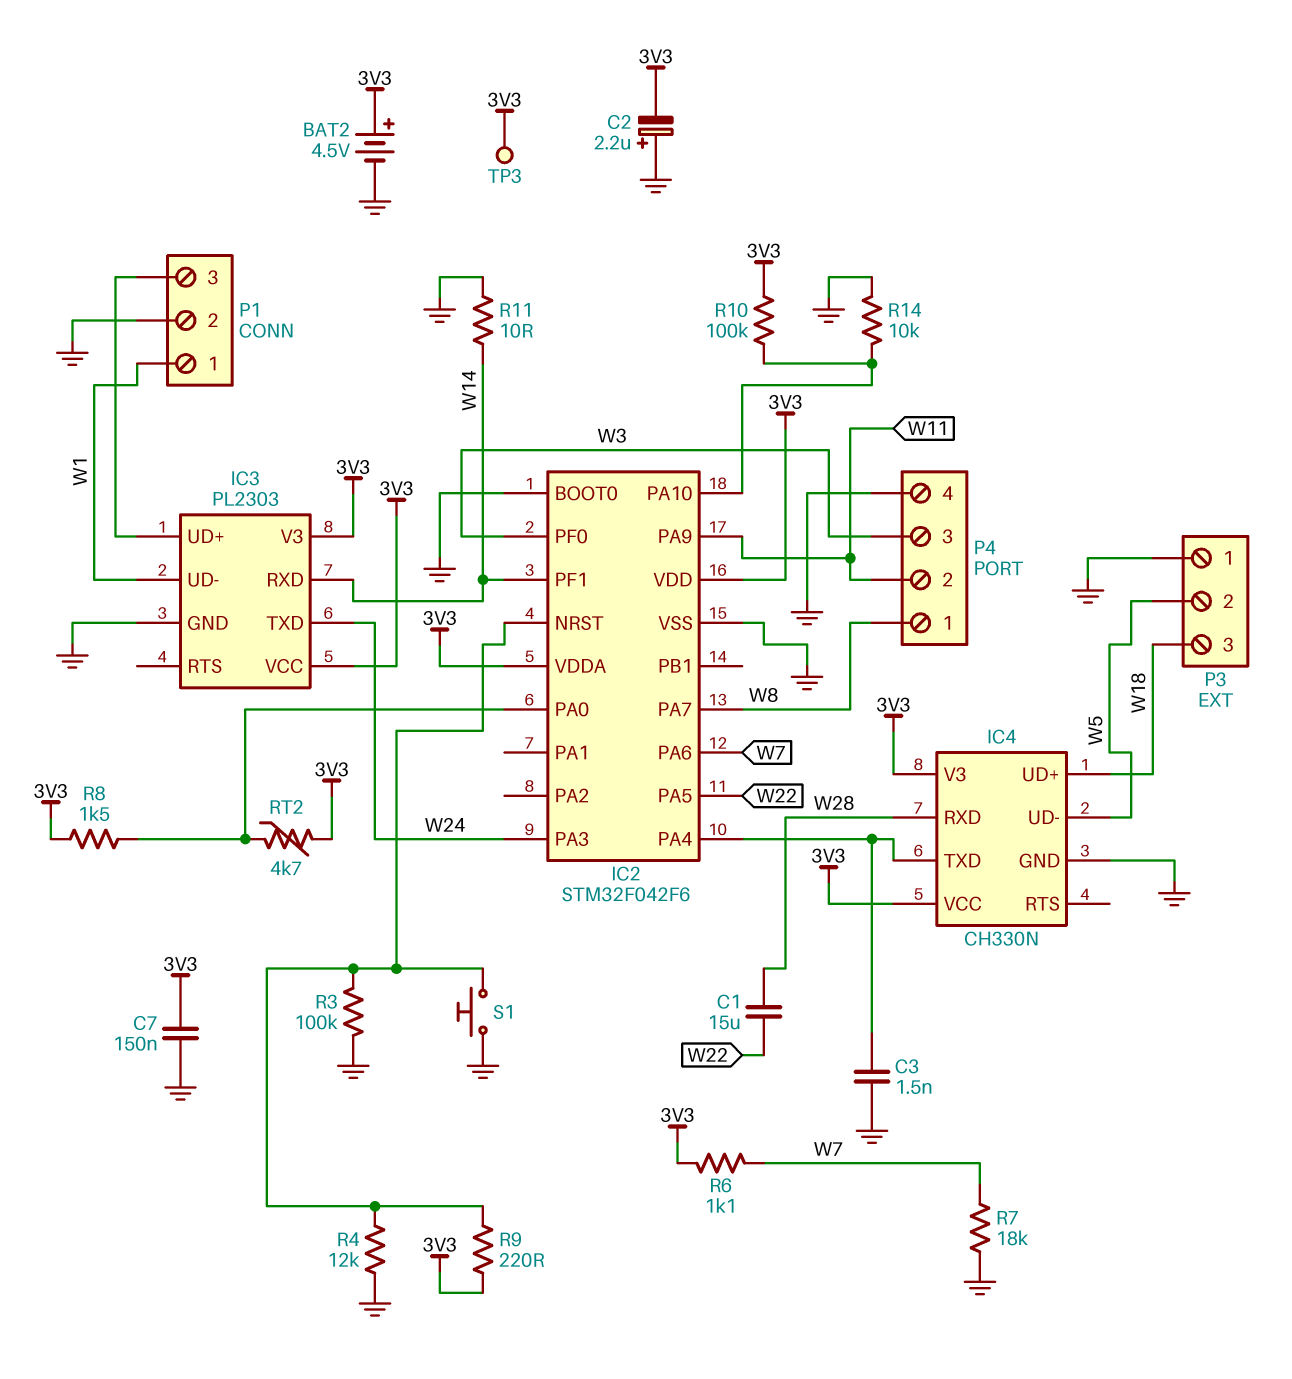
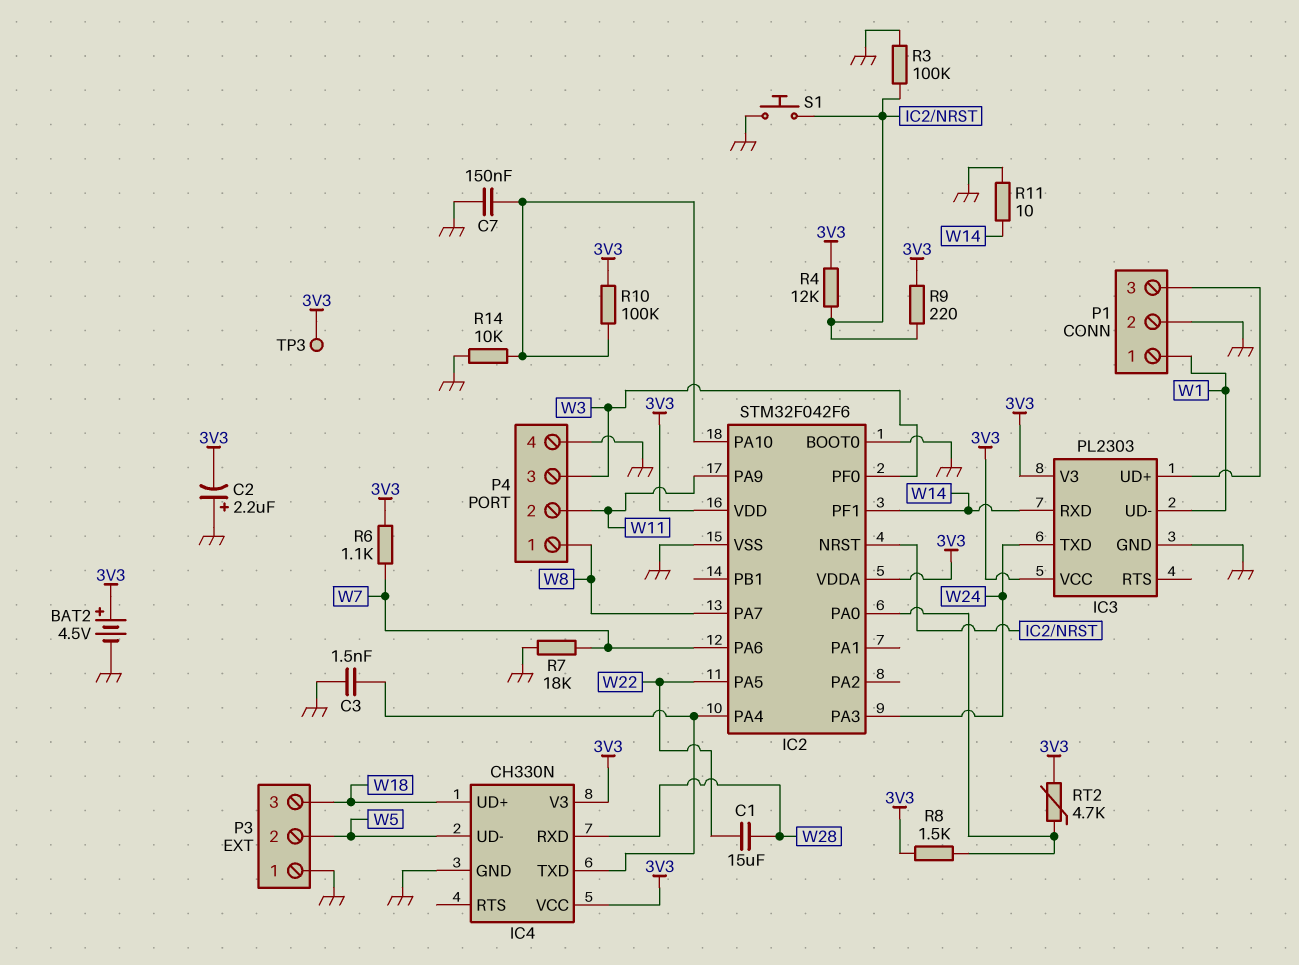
C7: 150nF (3V3, GND) -> 150nF (GND, IC2/PA10)
R4: 12k (GND, IC2/NRST) -> 12k (3V3, IC2/NRST)

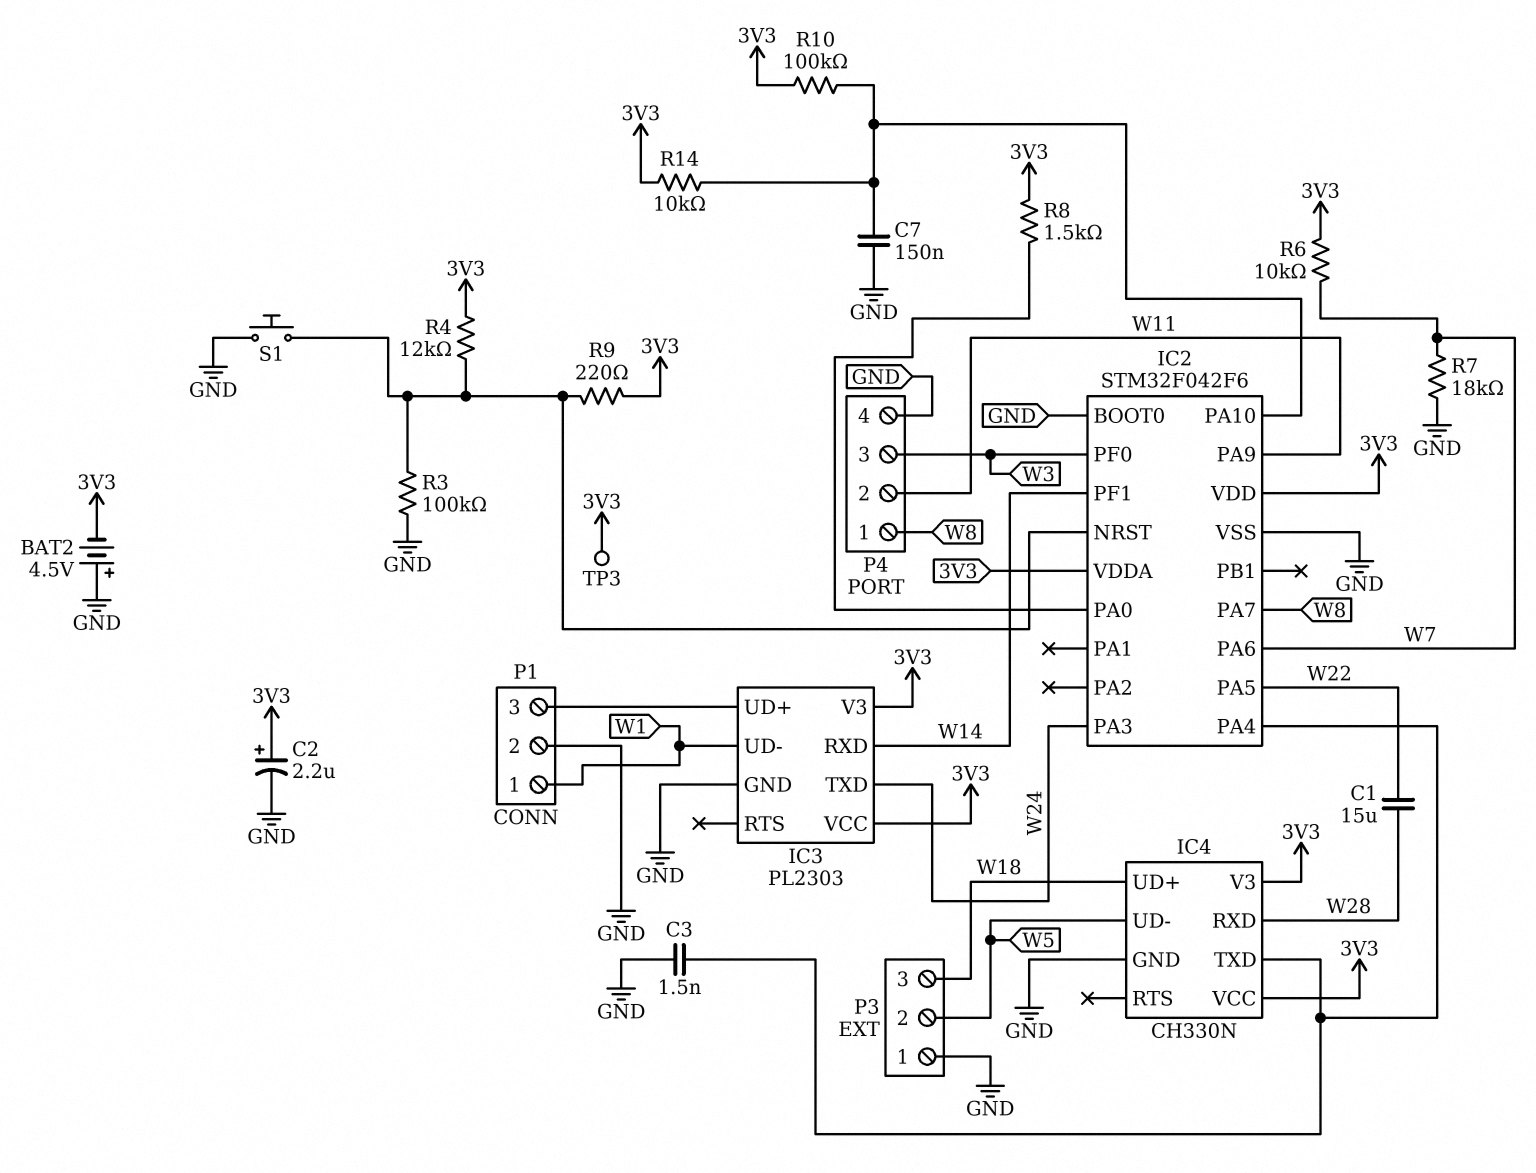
BAT2: 4.5V (plus 3V3, minus GND) -> 4.5V (plus GND, minus 3V3)
C2: 2.2uF (plus GND, minus 3V3) -> 2.2uF (plus 3V3, minus GND)
R6: 1.1k (3V3, W7) -> 10k (3V3, W7)
R11: 10 (GND, W14) -> none
R14: 10k (GND, IC2/PA10) -> 10k (3V3, IC2/PA10)
RT2: 4.7k (3V3, IC2/PA0) -> none

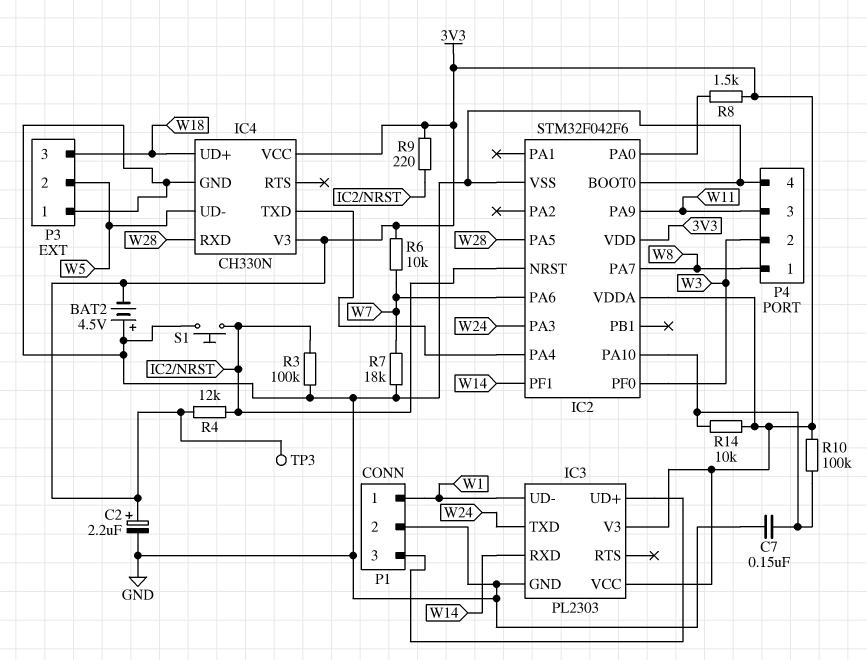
C1: 15uF (W22, W28) -> none
C3: 1.5nF (GND, IC2/PA4) -> none
IC2 pin PA5: W22 -> W28
P4 pin 2: W11 -> W3
P4 pin 3: W3 -> W11

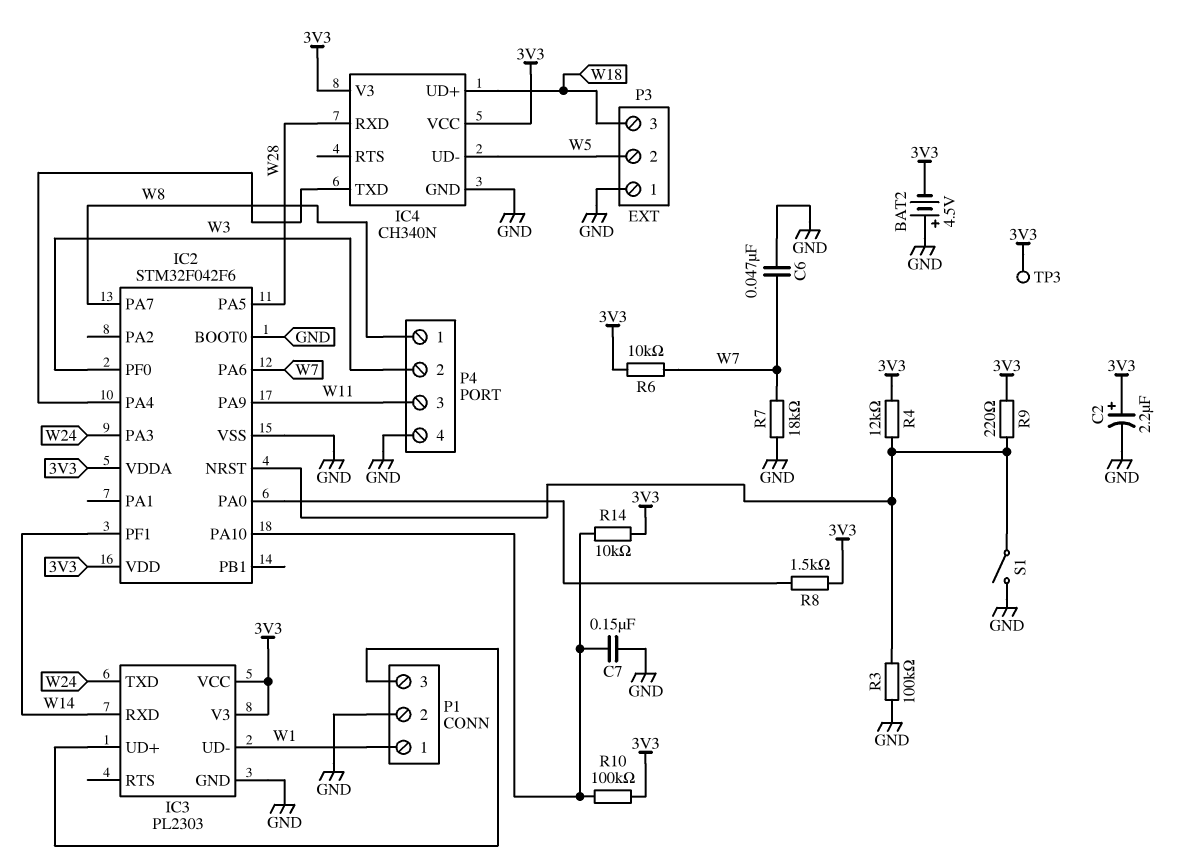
C6: none -> 47nF (GND, W7)
IC4: CH330N -> CH340N
S1: button (GND, IC2/NRST) -> switch (GND, IC2/NRST)

